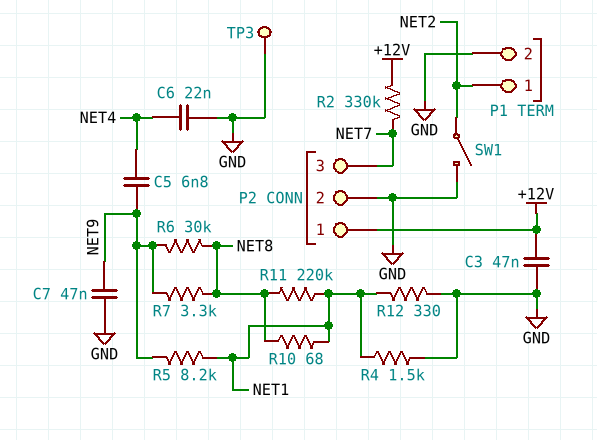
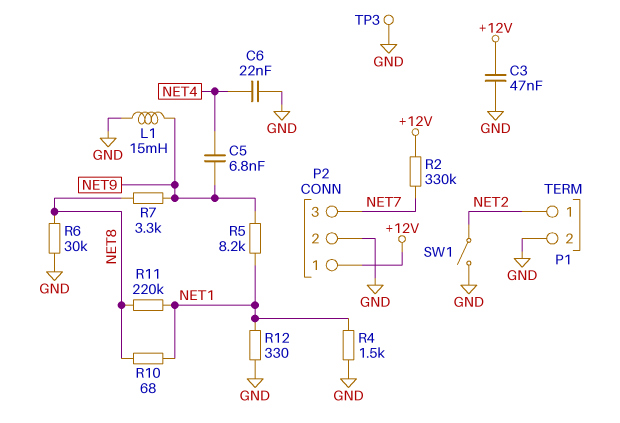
C7: 47nF (GND, NET9) -> none
L1: none -> 15mH (GND, NET9)
R6: 30k (NET8, NET9) -> 30k (GND, NET8)

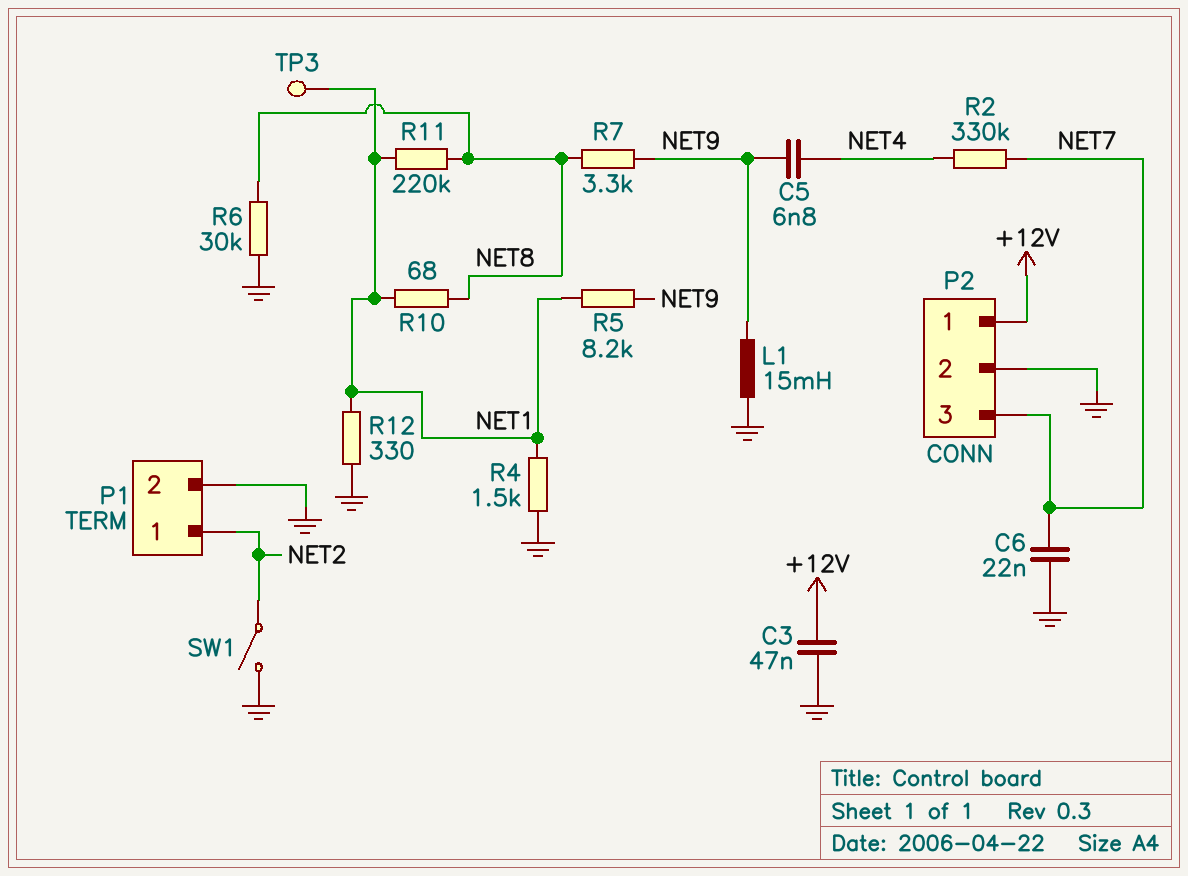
C6: 22nF (GND, NET4) -> 22nF (GND, NET7)
R2: 330k (+12V, NET7) -> 330k (NET4, NET7)
TP3: test point (GND) -> test point (NET1)

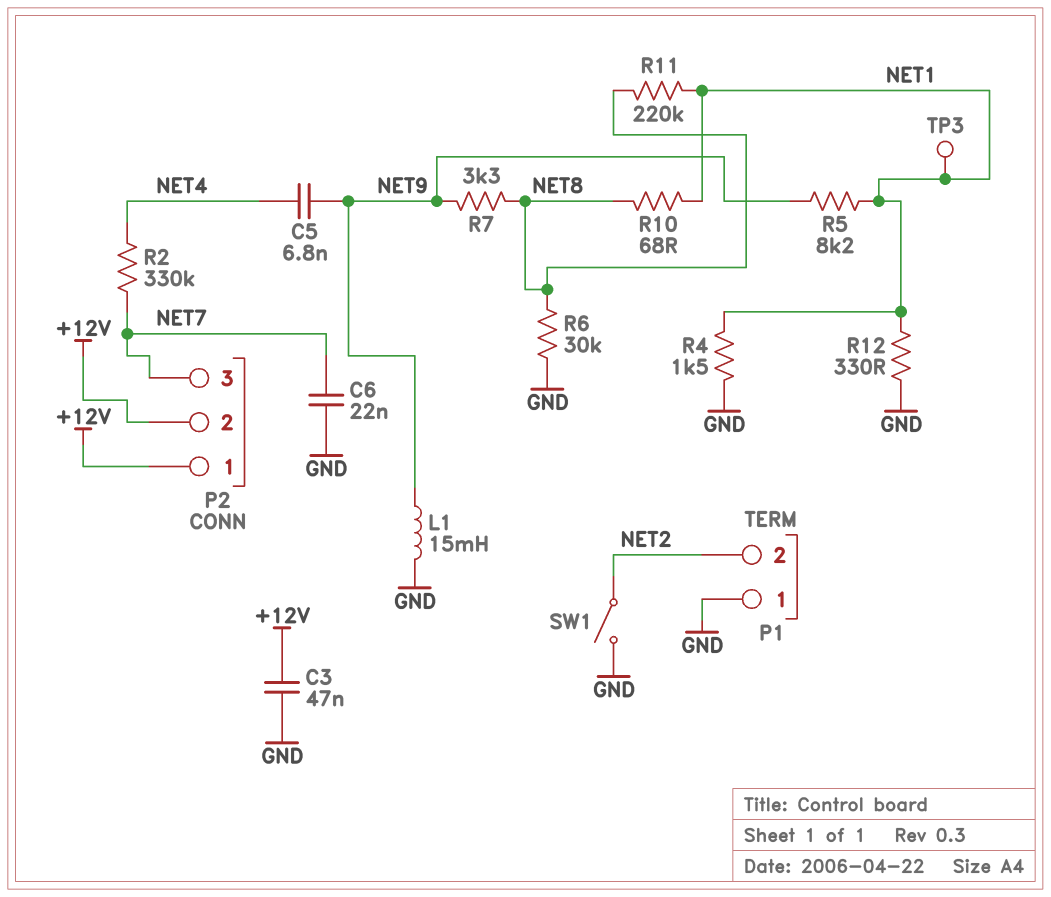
P1 pin 1: NET2 -> GND
P1 pin 2: GND -> NET2
P2 pin 2: GND -> +12V

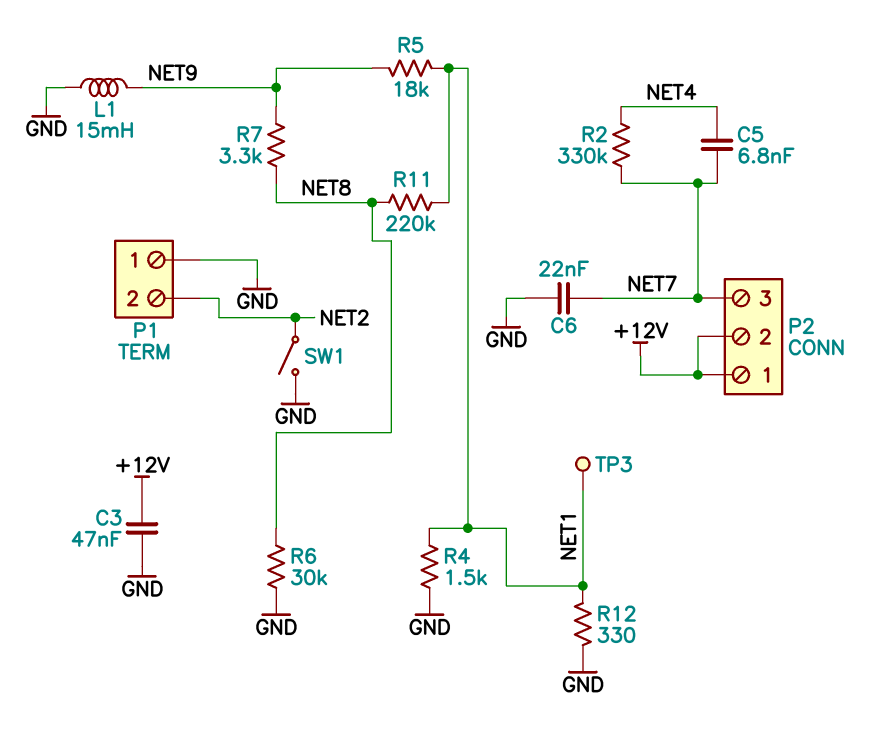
C5: 6.8nF (NET4, NET9) -> 6.8nF (NET4, NET7)
R5: 8.2k (NET1, NET9) -> 18k (NET1, NET9)
R10: 68 (NET1, NET8) -> none

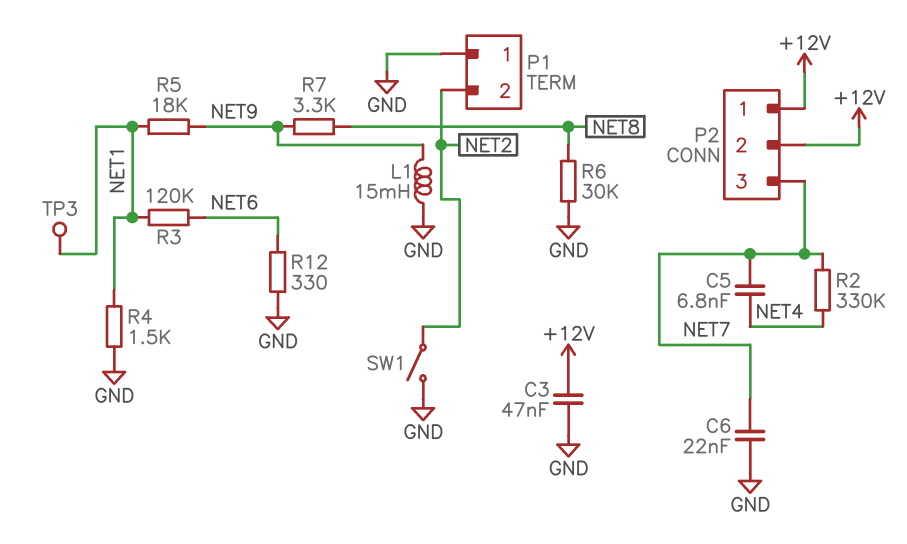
R3: none -> 120k (NET1, NET6)
R11: 220k (NET1, NET8) -> none
R12: 330 (GND, NET1) -> 330 (GND, NET6)

